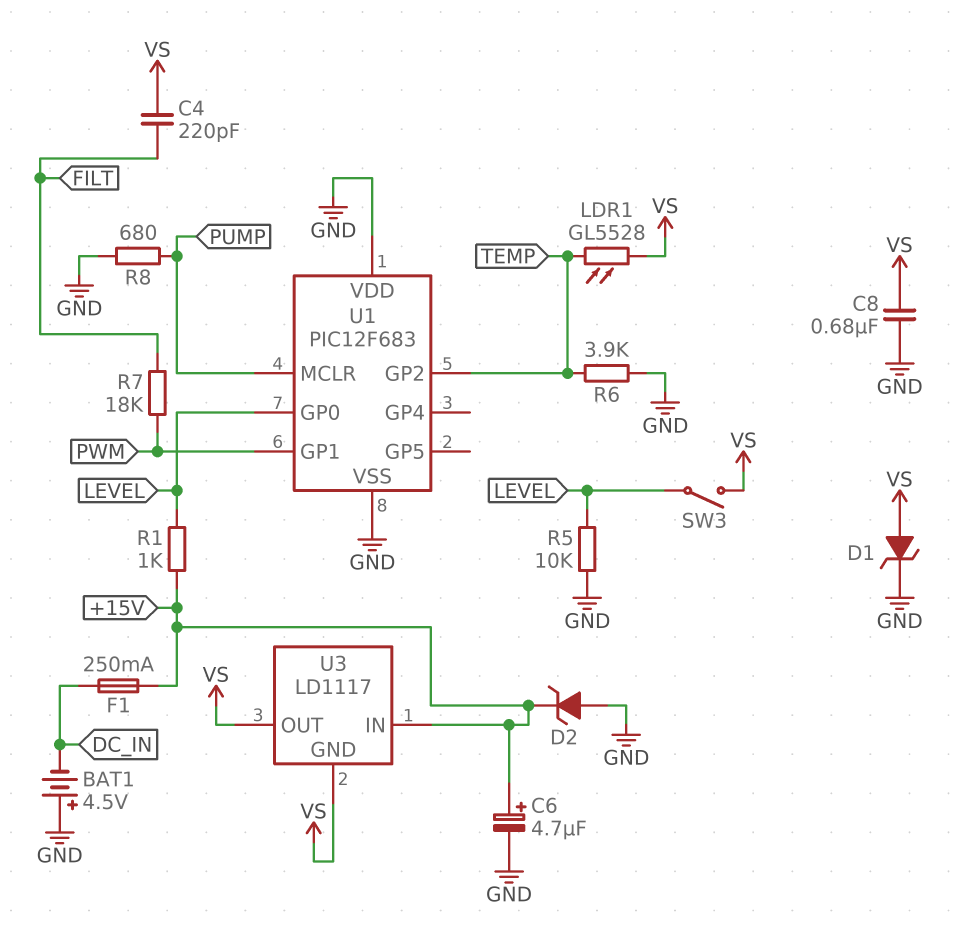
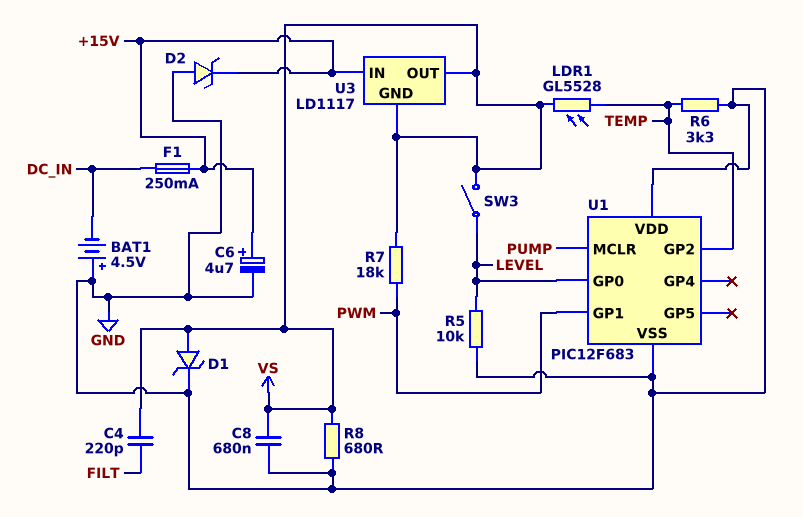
R1: 1k (+15V, LEVEL) -> none
R6: 3.9k (GND, TEMP) -> 3.3k (GND, TEMP)
R7: 18k (FILT, PWM) -> 18k (PWM, VS)
R8: 680 (GND, PUMP) -> 680 (GND, VS)

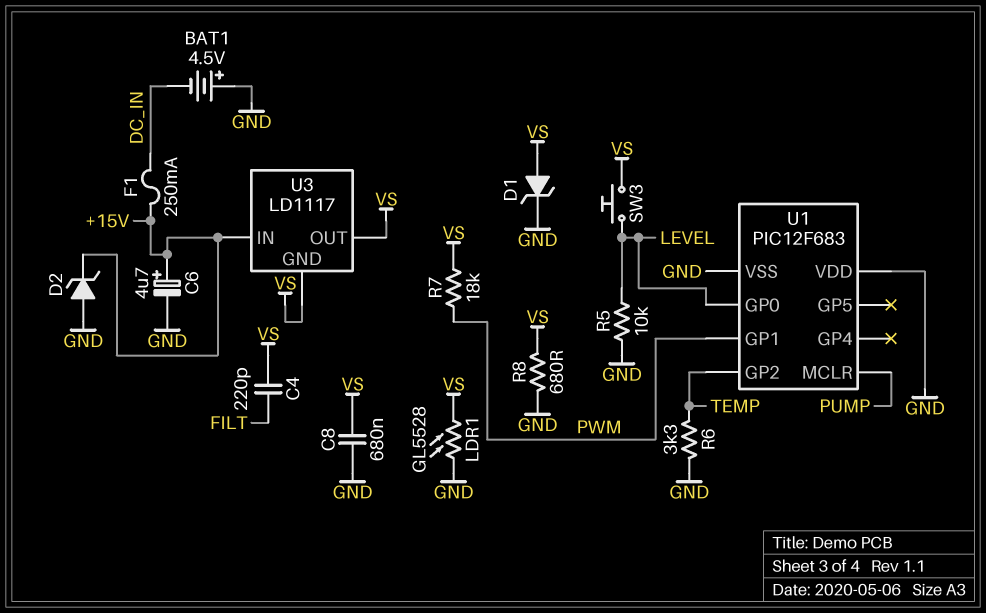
LDR1: GL5528 (TEMP, VS) -> GL5528 (GND, VS)
SW3: switch (LEVEL, VS) -> button (LEVEL, VS)

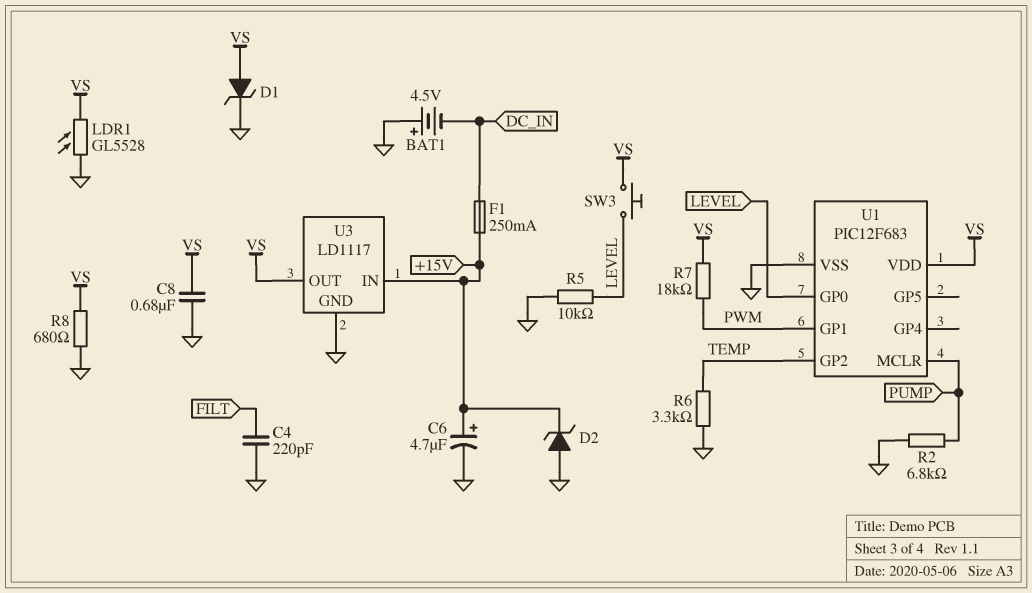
C4: 220pF (FILT, VS) -> 220pF (FILT, GND)
R2: none -> 6.8k (GND, PUMP)
U1 pin VDD: GND -> VS
U3 pin GND: VS -> GND

